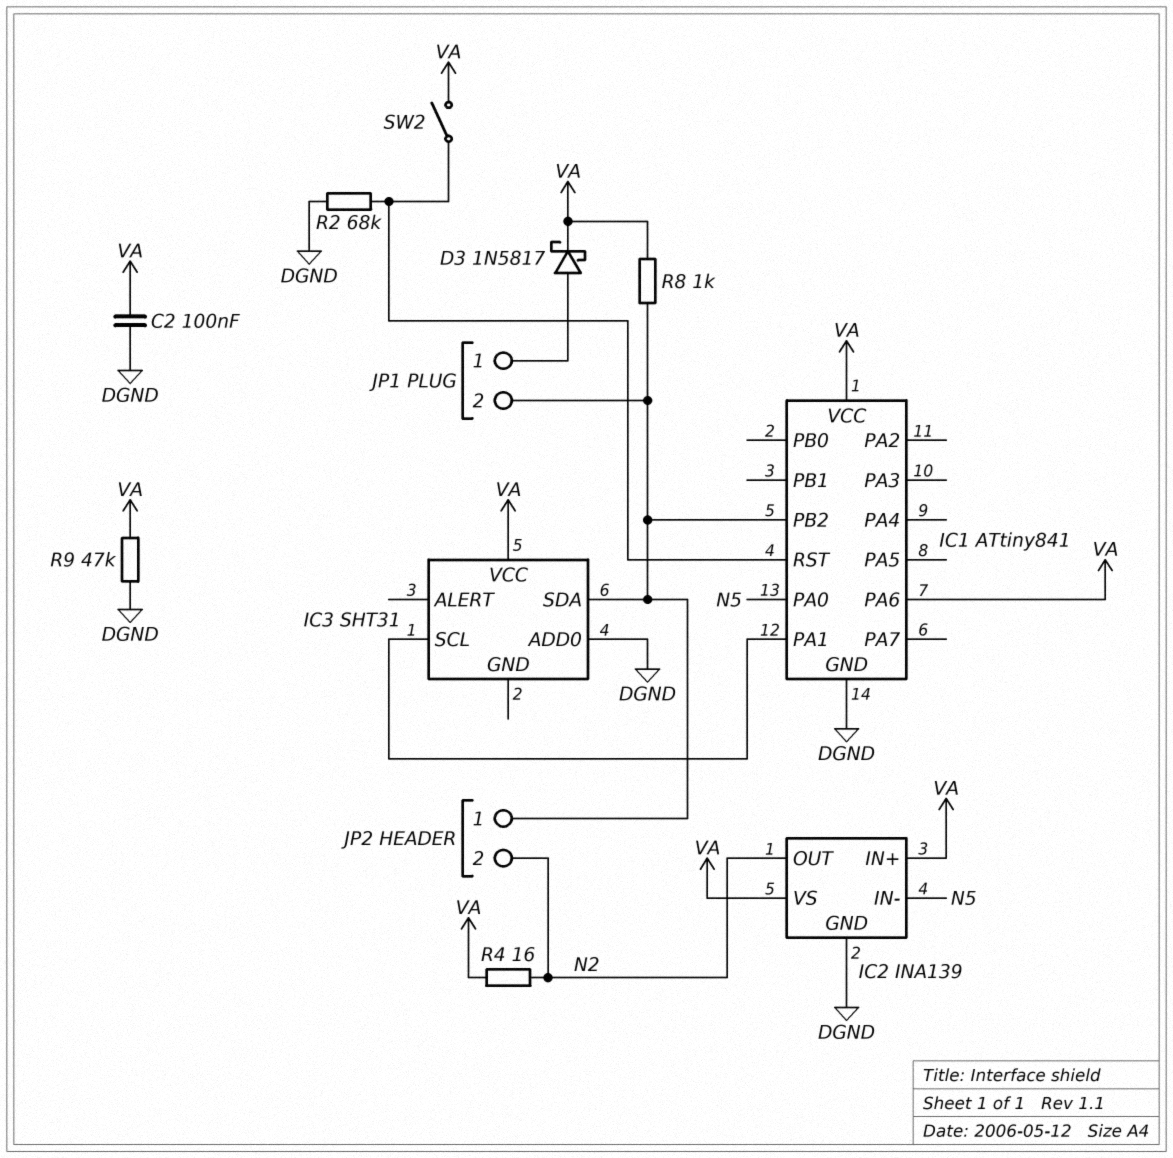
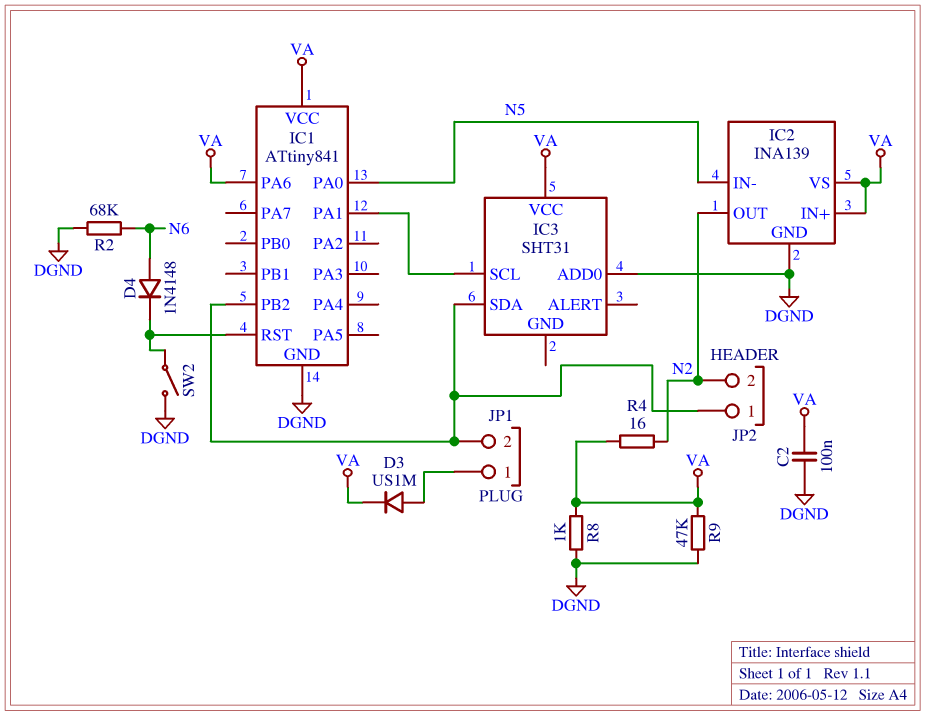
D3: schottky 1N5817 (A JP1/1, K VA) -> diode US1M (A JP1/1, K VA)
D4: none -> diode 1N4148 (A N6, K IC1/RST)
R2: 68k (DGND, IC1/RST) -> 68k (DGND, N6)
R8: 1k (IC1/PB2, VA) -> 1k (DGND, VA)
SW2: switch (IC1/RST, VA) -> switch (DGND, IC1/RST)

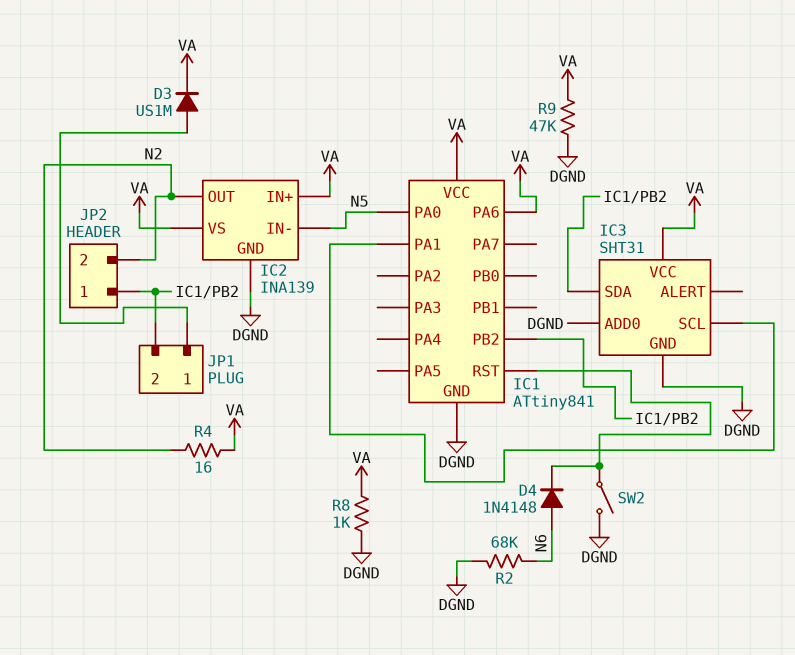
C2: 100nF (DGND, VA) -> none
IC3 pin GND: none -> DGND

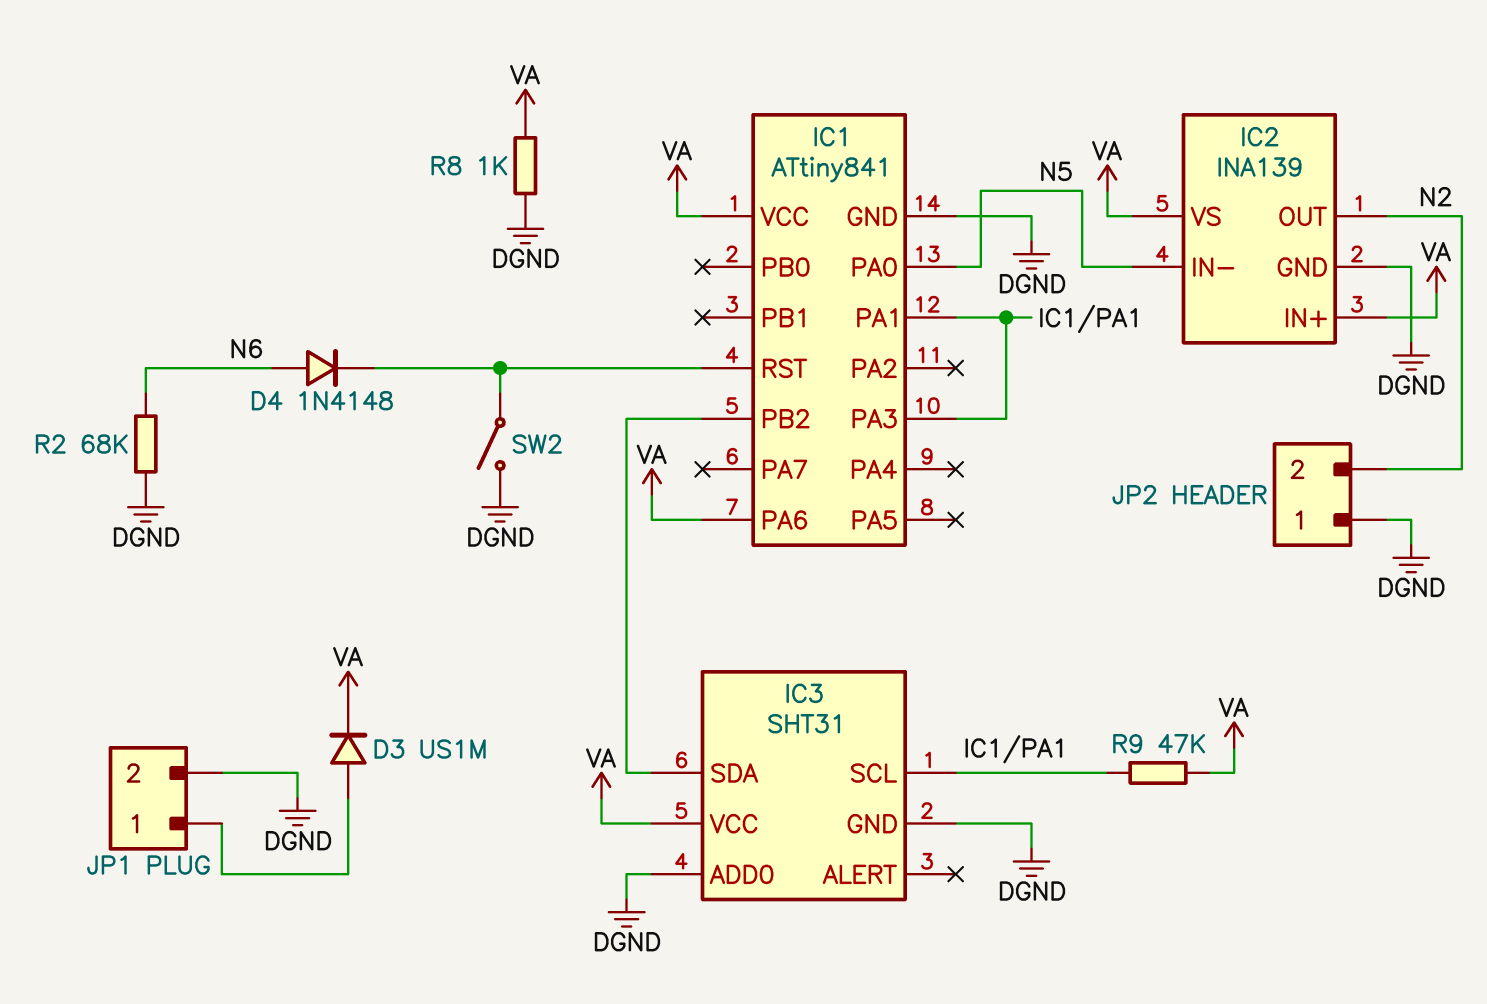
IC1 pin PA3: none -> IC1/PA1
JP1 pin 2: IC1/PB2 -> DGND
JP2 pin 1: IC1/PB2 -> DGND
R4: 16 (N2, VA) -> none
R9: 47k (DGND, VA) -> 47k (IC1/PA1, VA)

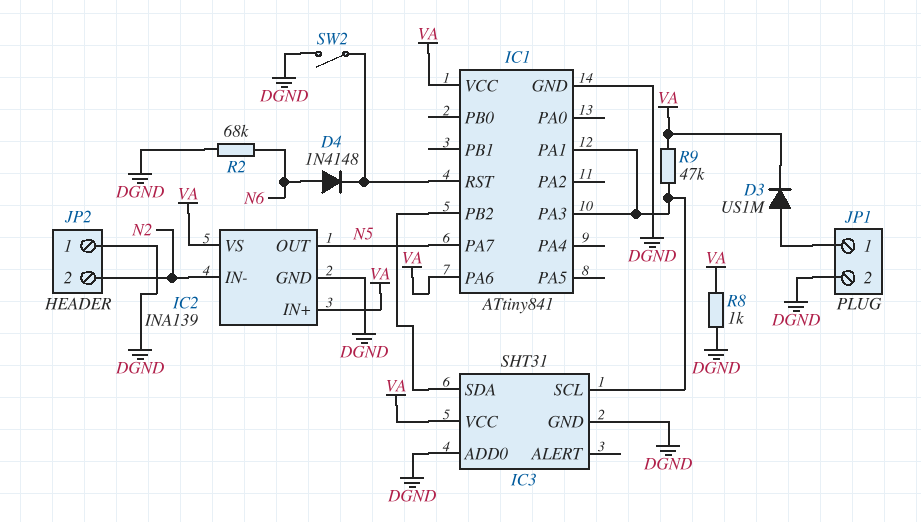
IC1 pin PA0: N5 -> none
IC1 pin PA7: none -> N5
IC2 pin IN-: N5 -> N2
IC2 pin OUT: N2 -> N5

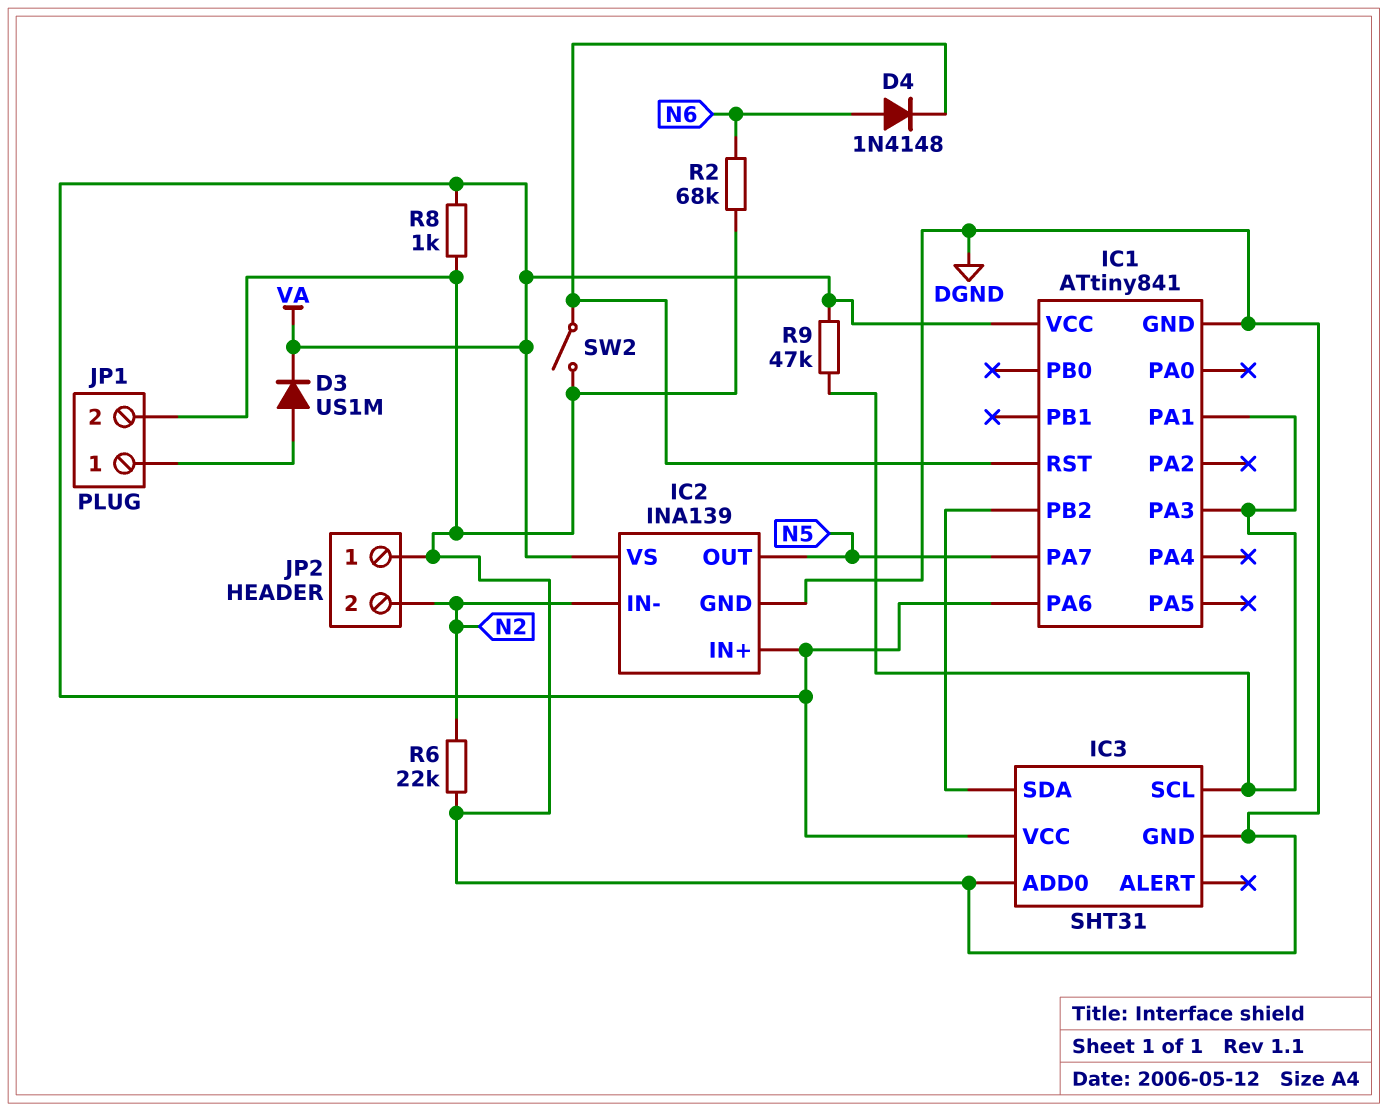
R6: none -> 22k (DGND, N2)

